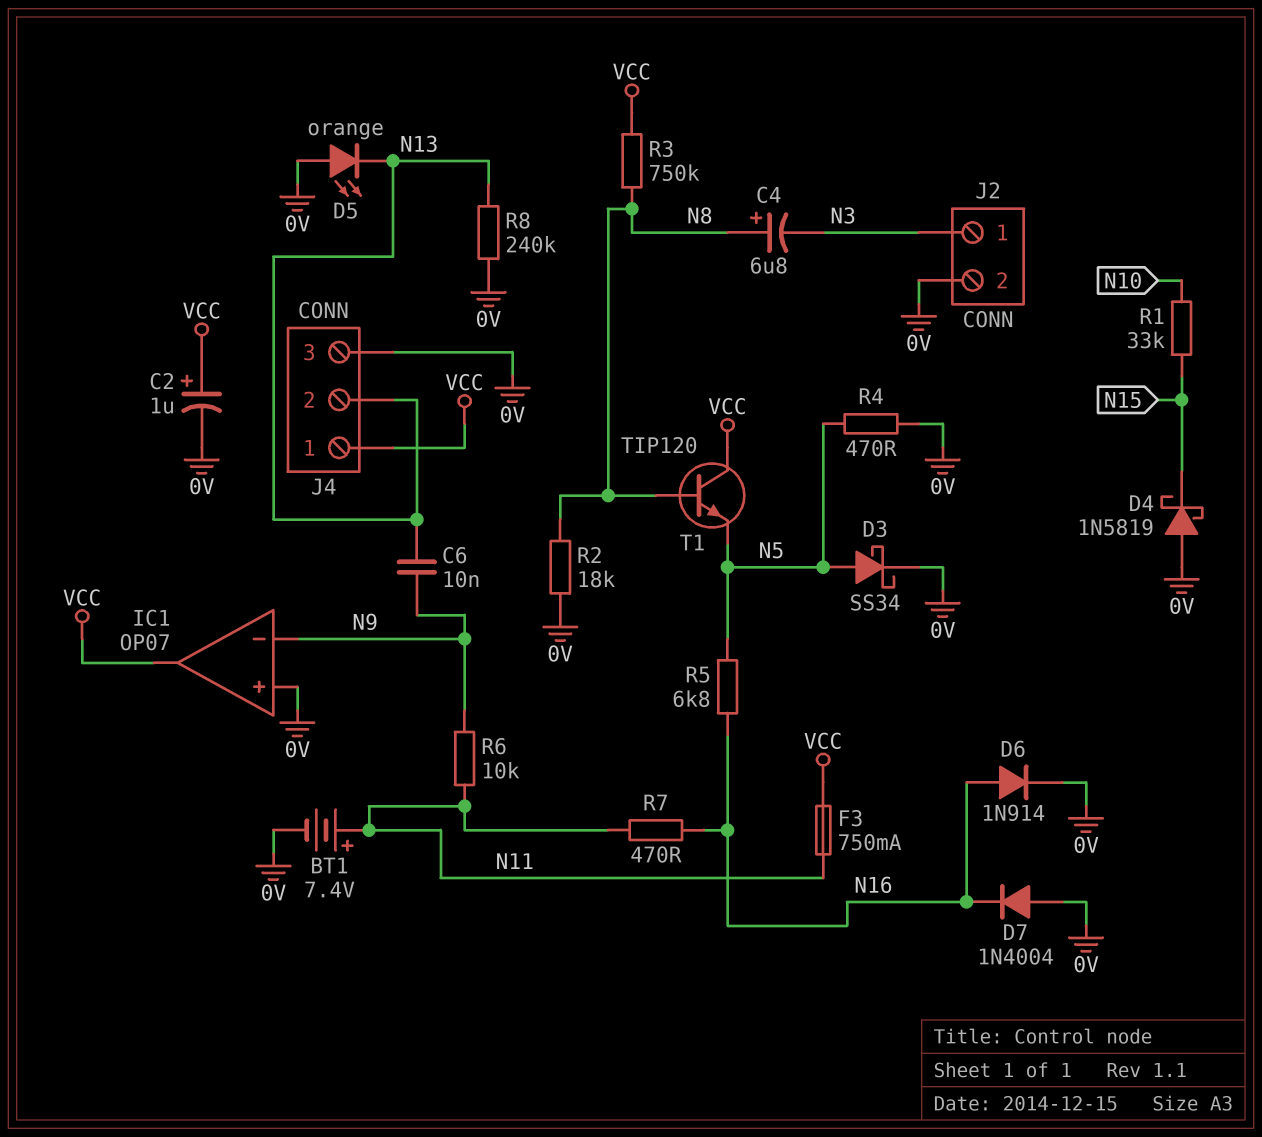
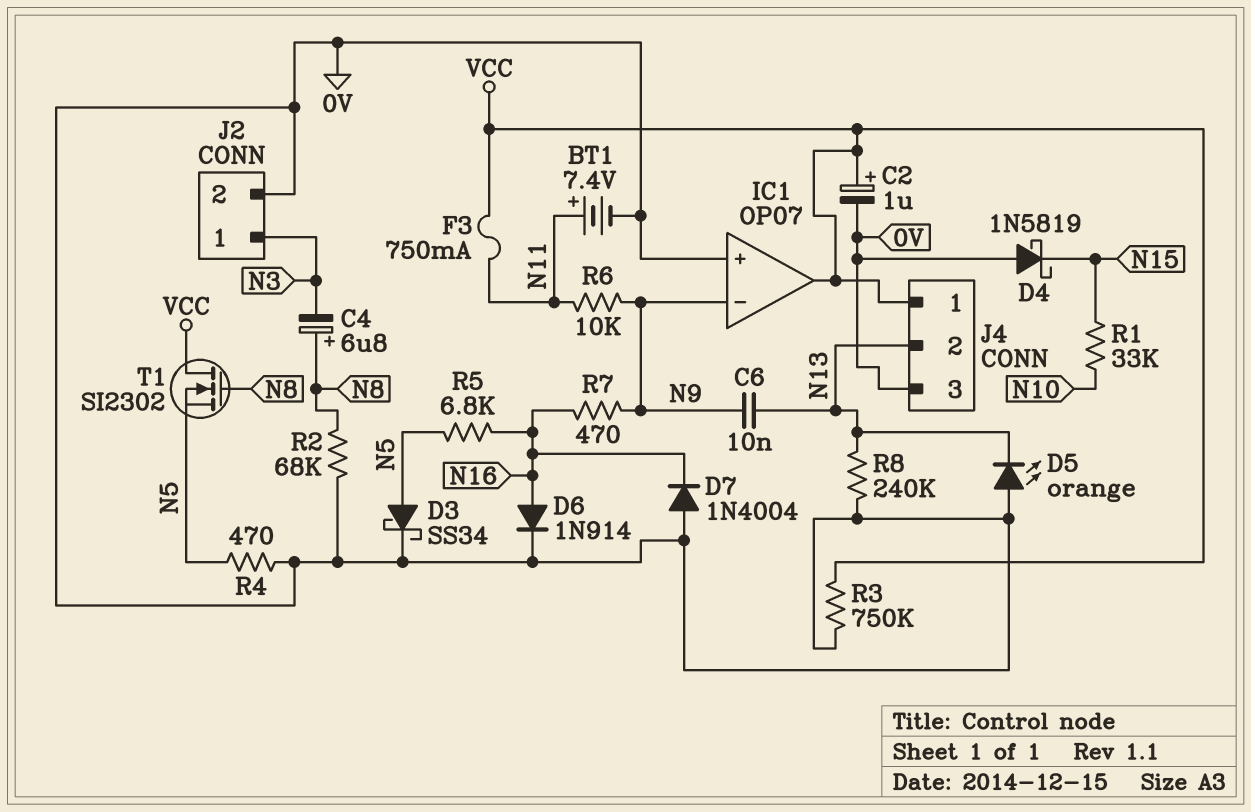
R2: 18k (0V, N8) -> 68k (0V, N8)
R3: 750k (N8, VCC) -> 750k (0V, VCC)
R7: 470 (N11, N16) -> 470 (N9, N16)
T1: NPN TIP120 (B N8, C VCC, E N5) -> NMOS SI2302 (G N8, D VCC, S N5)

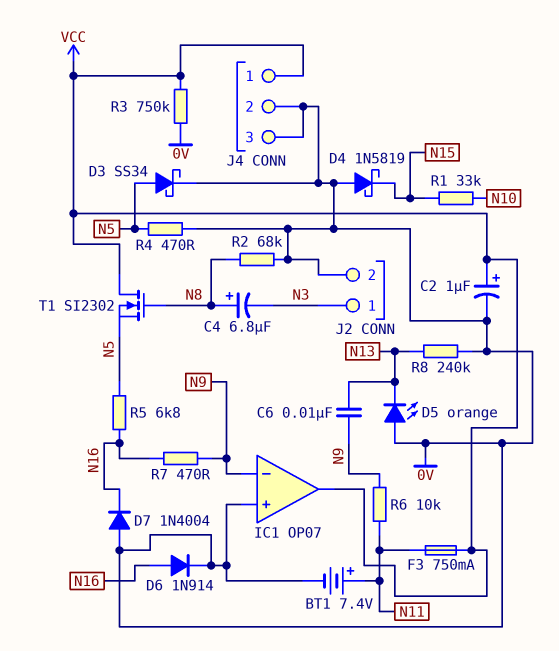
J4 pin 2: N13 -> 0V

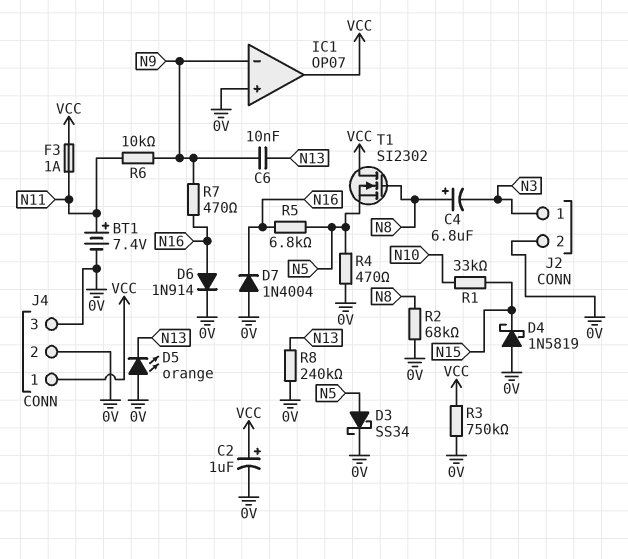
F3: 750mA (N11, VCC) -> 1A (N11, VCC)

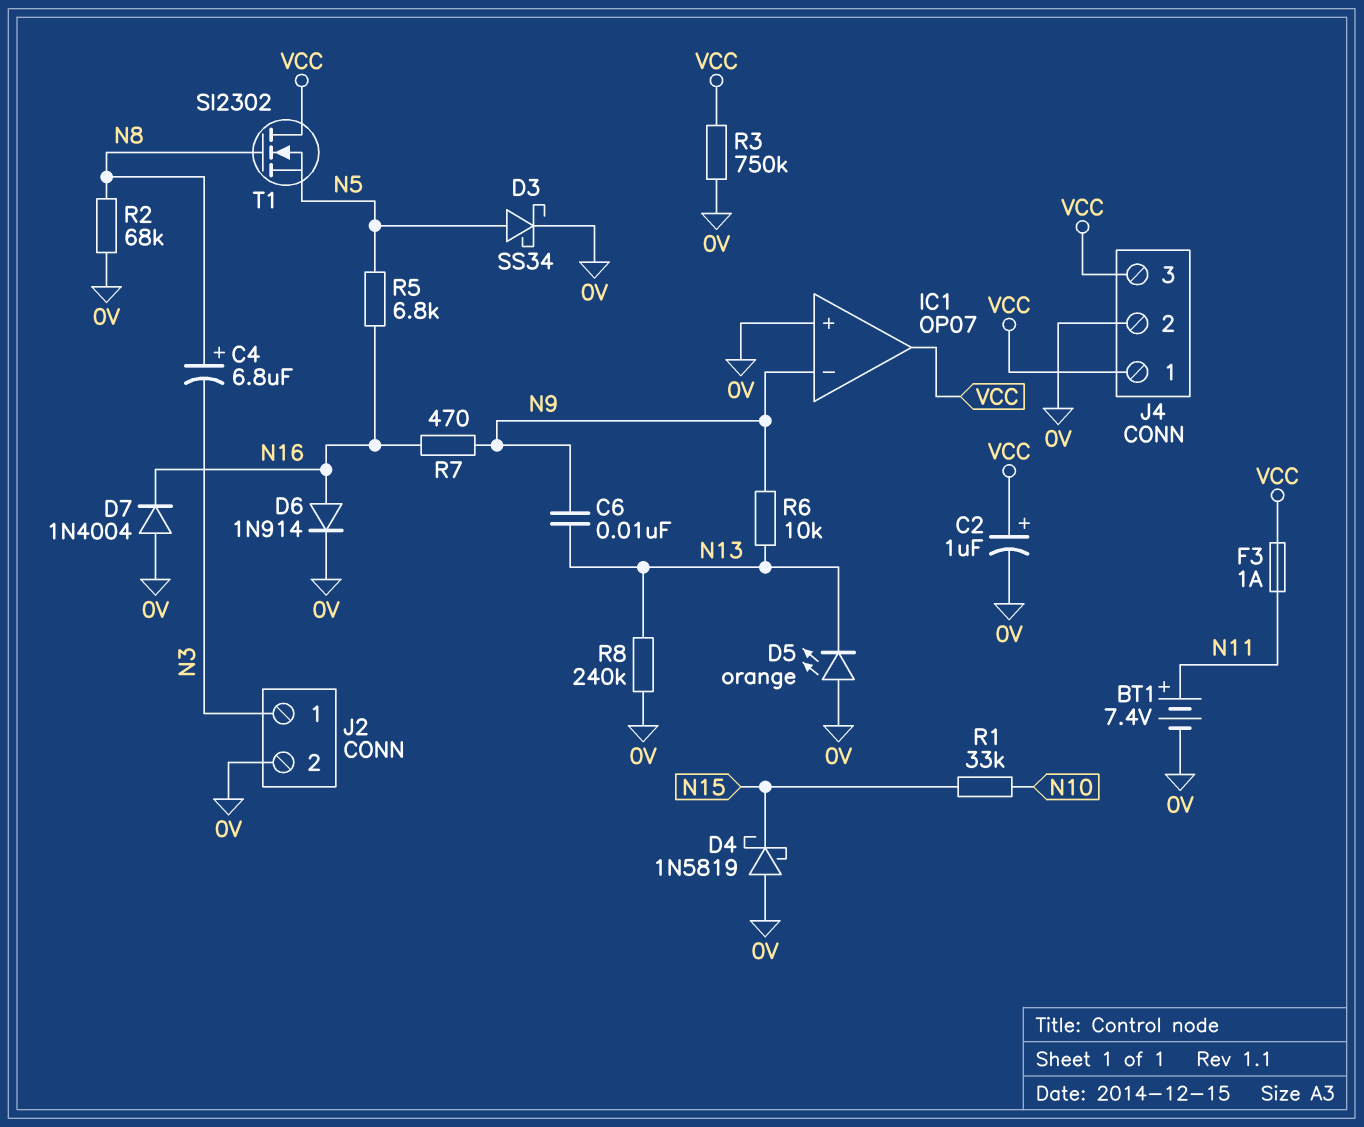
J4 pin 3: 0V -> VCC
R4: 470 (0V, N5) -> none
R6: 10k (N9, N11) -> 10k (N9, N13)

